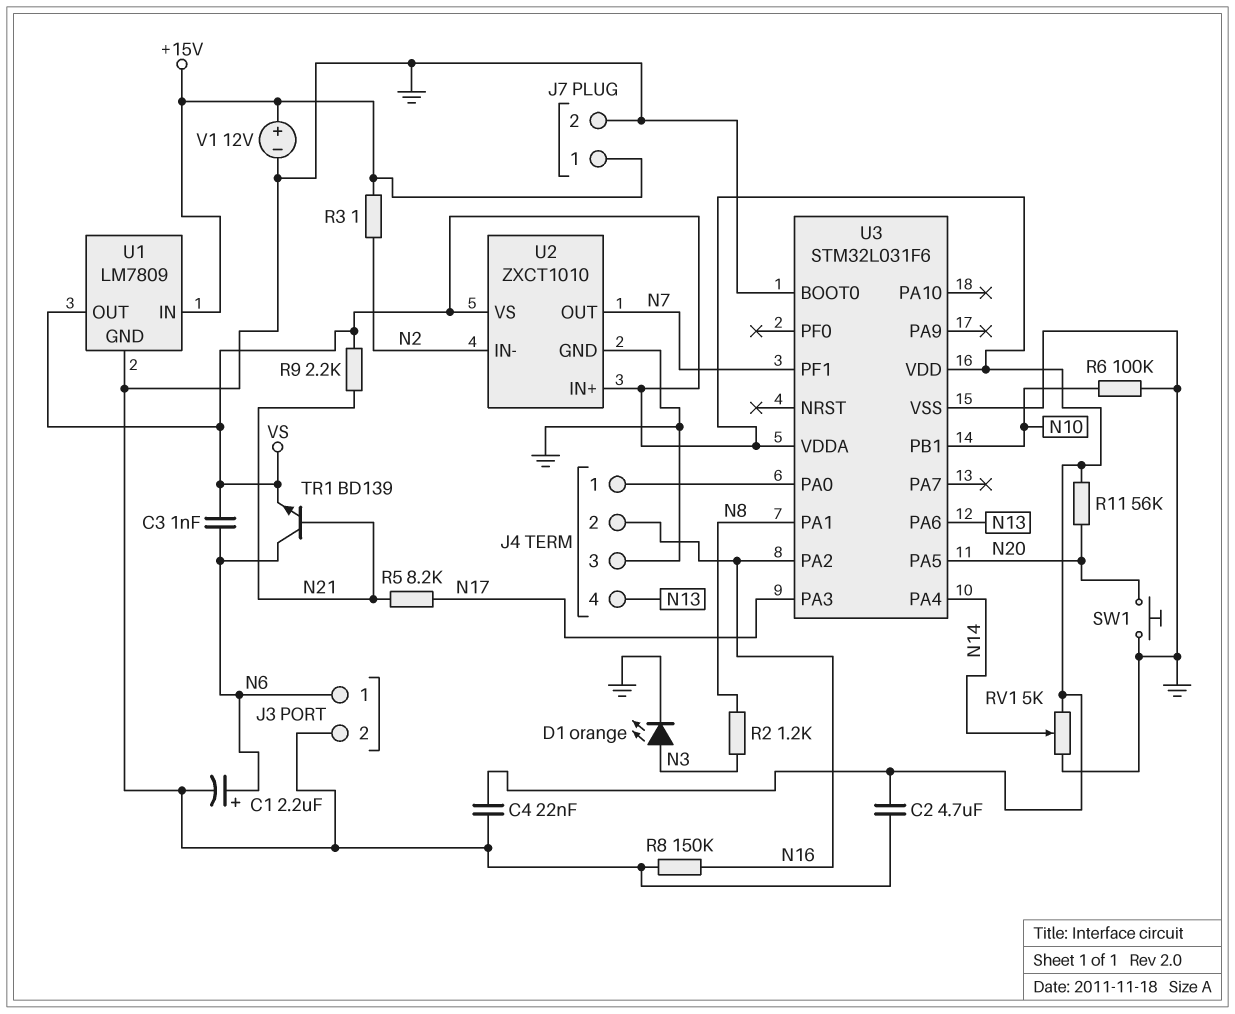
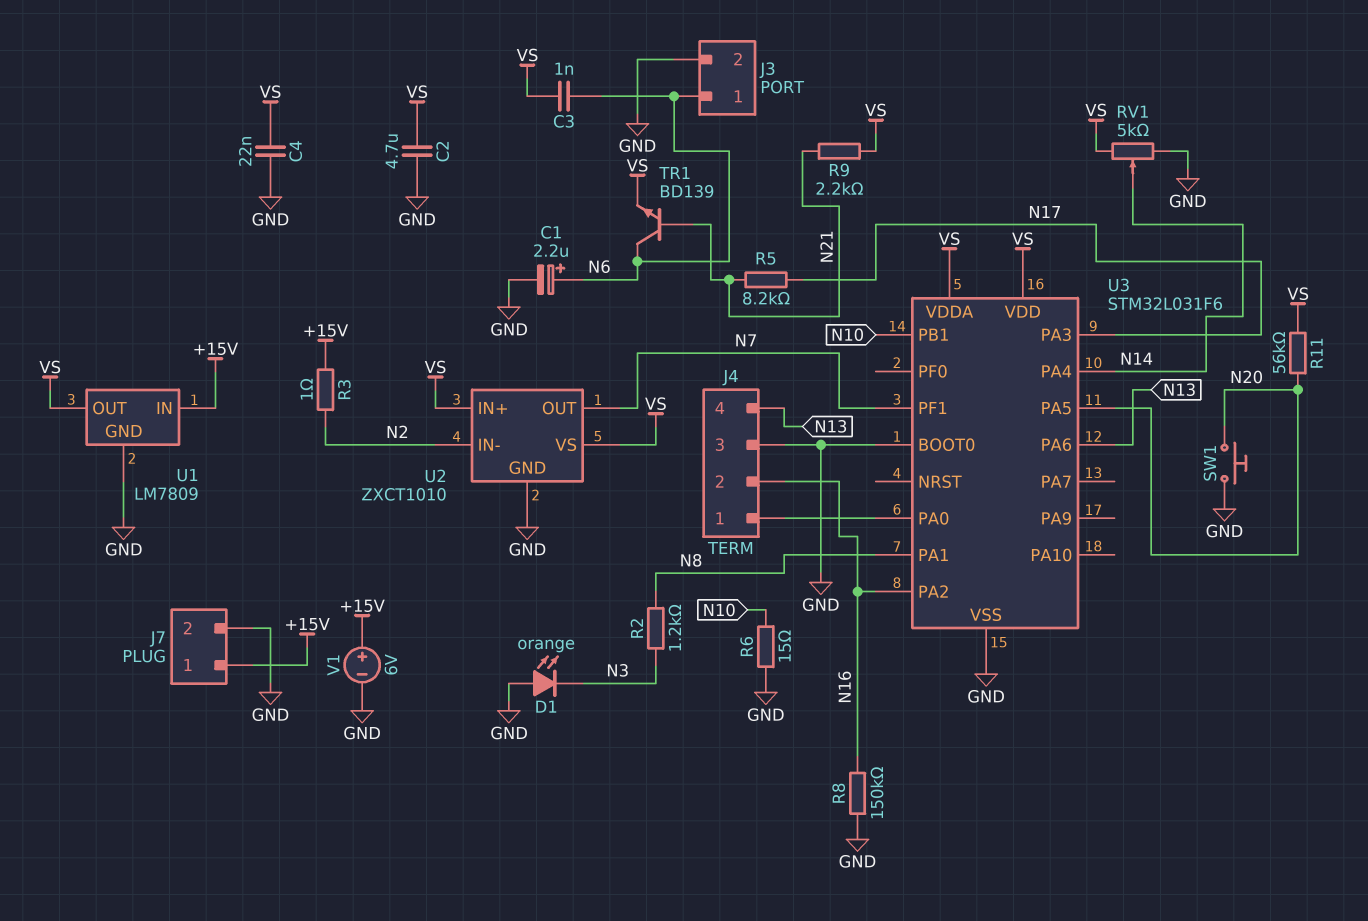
D1: LED orange (A N3, K GND) -> LED orange (A GND, K N3)
R6: 100k (GND, N10) -> 15 (GND, N10)
V1: 12V (plus +15V, minus GND) -> 6V (plus +15V, minus GND)

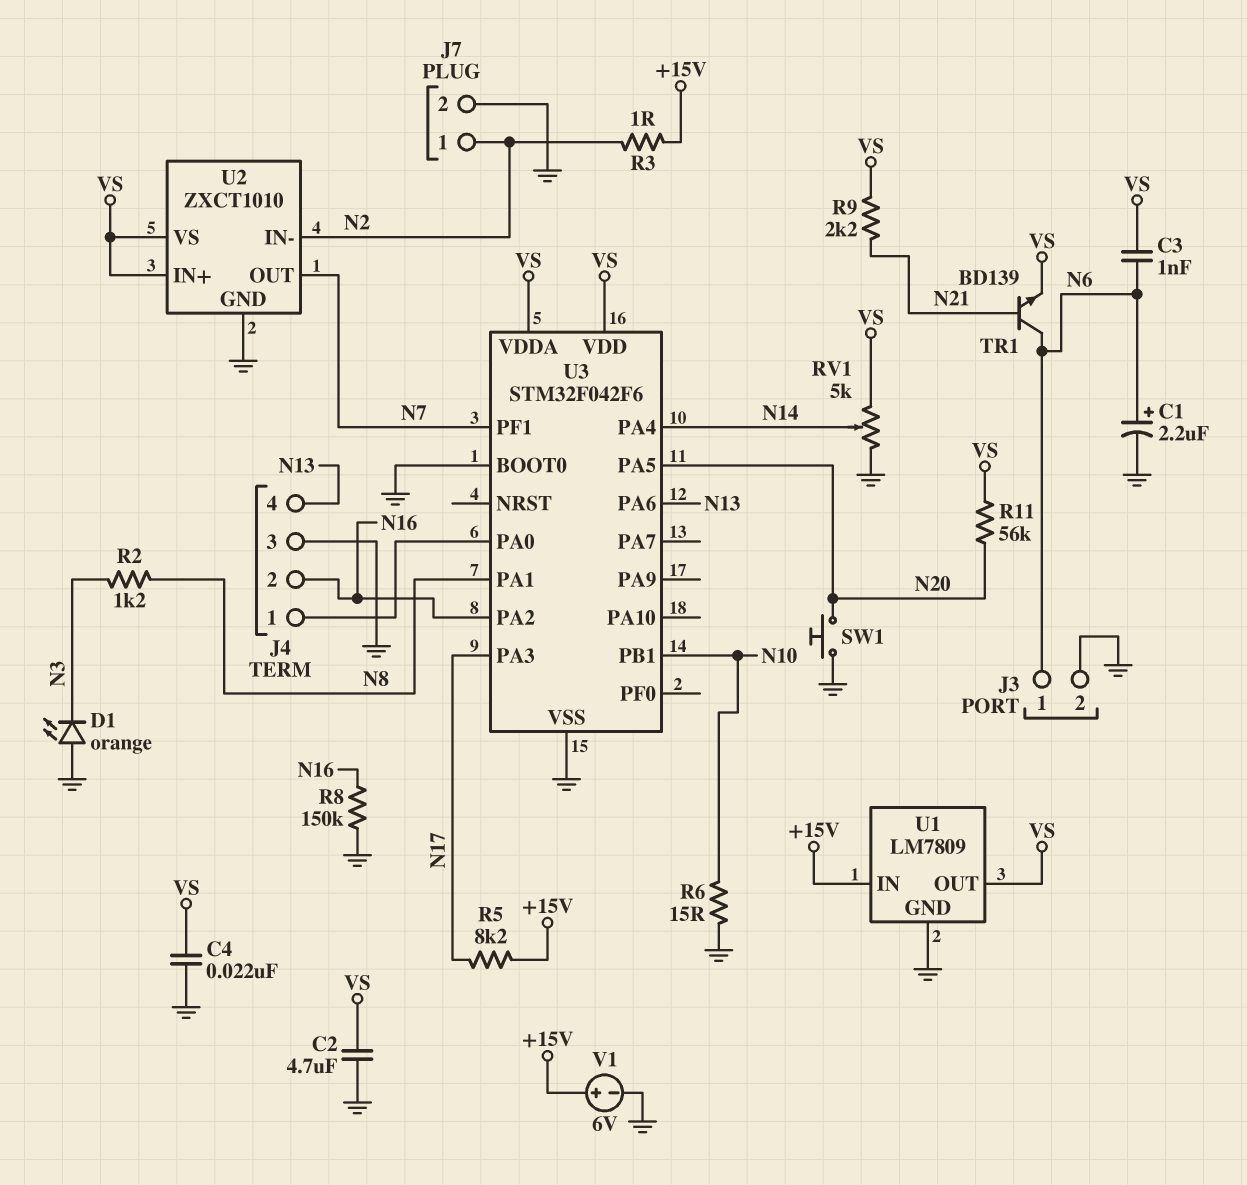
J7 pin 1: +15V -> N2
R5: 8.2k (N17, N21) -> 8.2k (+15V, N17)
U3: STM32L031F6 -> STM32F042F6

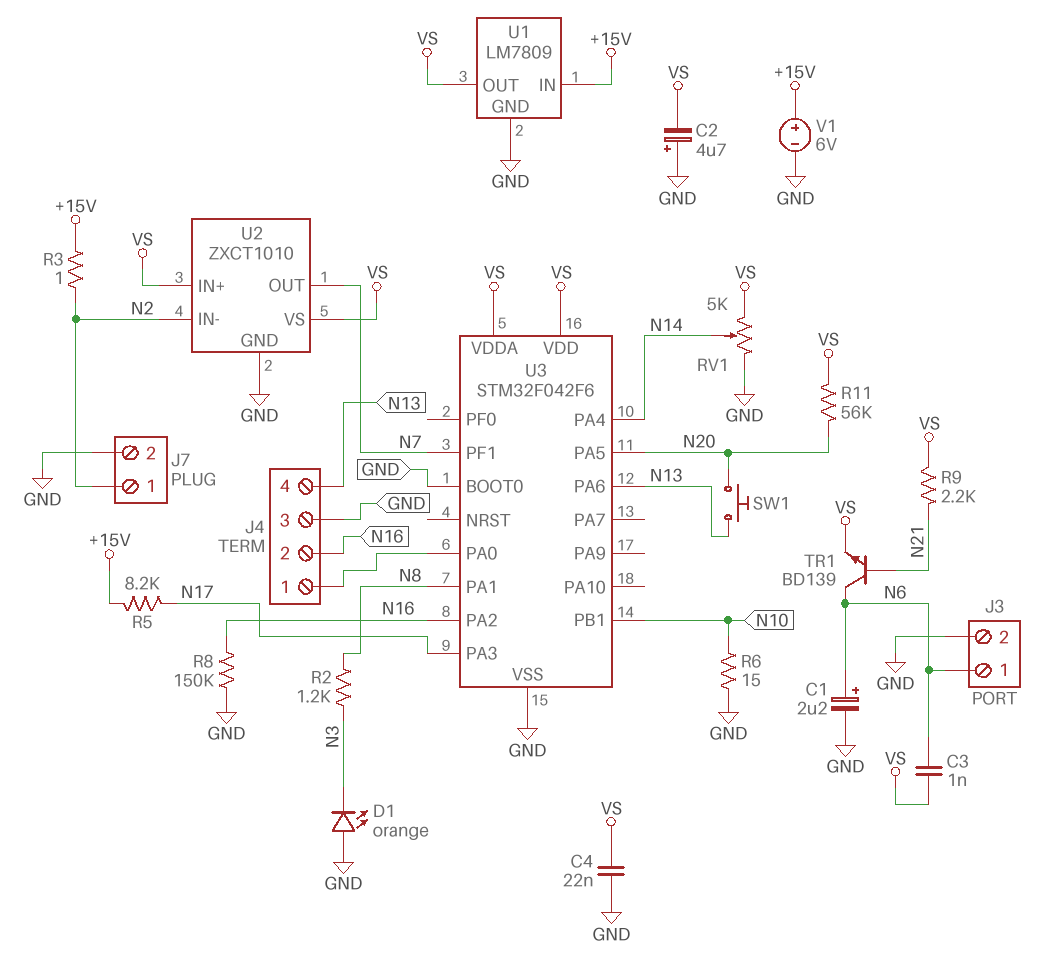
C2: 4.7uF (GND, VS) -> 4.7uF (plus GND, minus VS)
SW1: button (GND, N20) -> button (N13, N20)

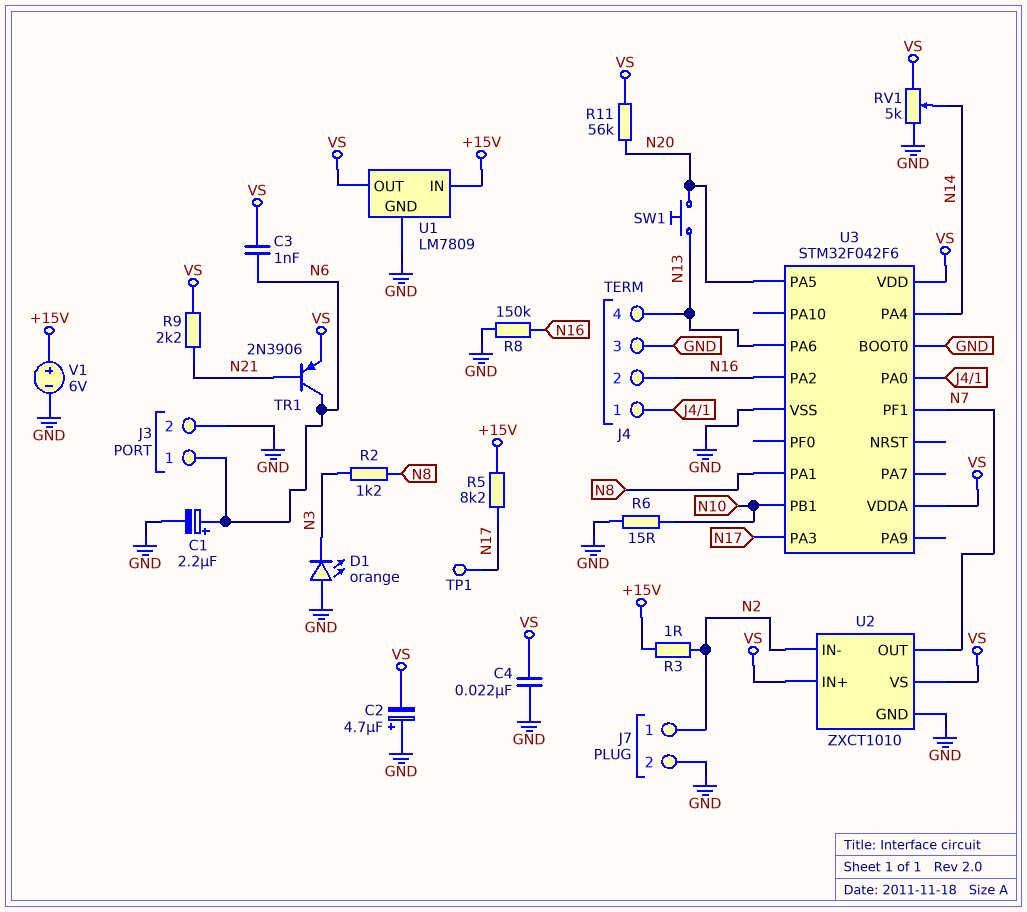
TP1: none -> test point (N17)
TR1: NPN BD139 (B N21, C N6, E VS) -> PNP 2N3906 (B N21, C N6, E VS)

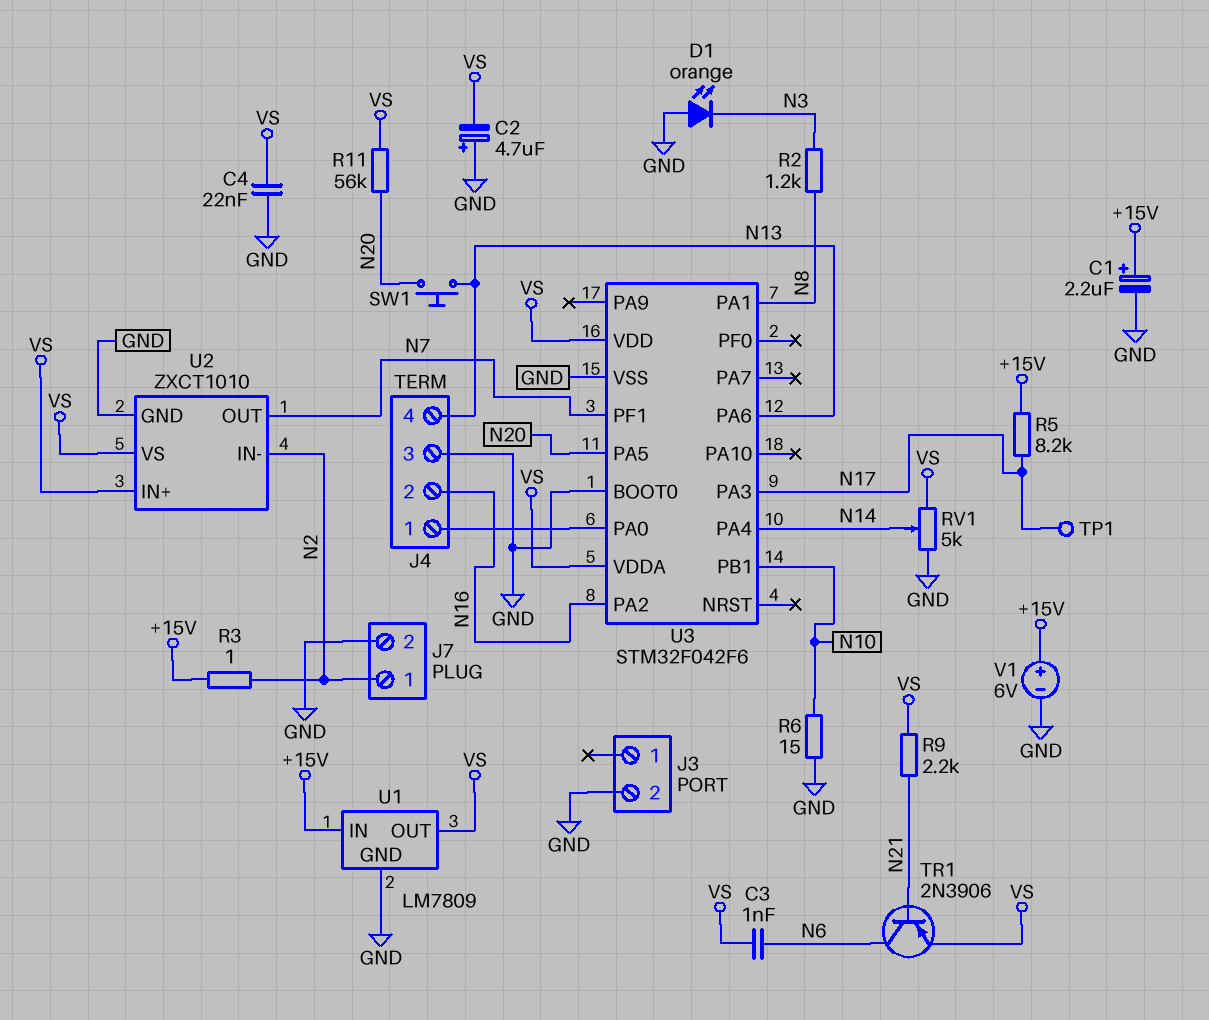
C1: 2.2uF (plus N6, minus GND) -> 2.2uF (plus +15V, minus GND)
J3 pin 1: N6 -> none
R8: 150k (GND, N16) -> none

